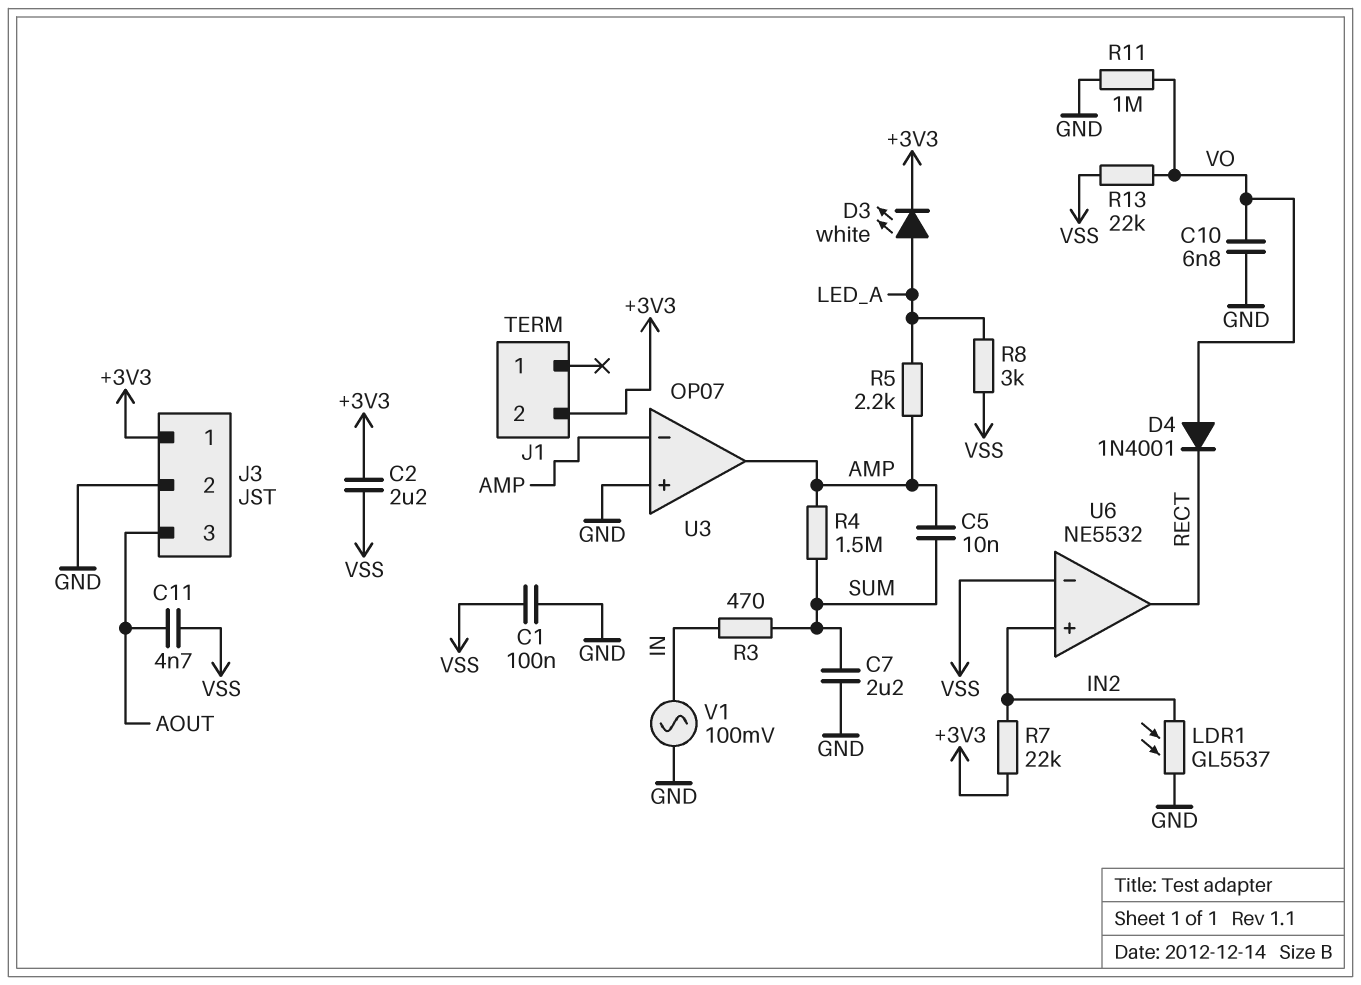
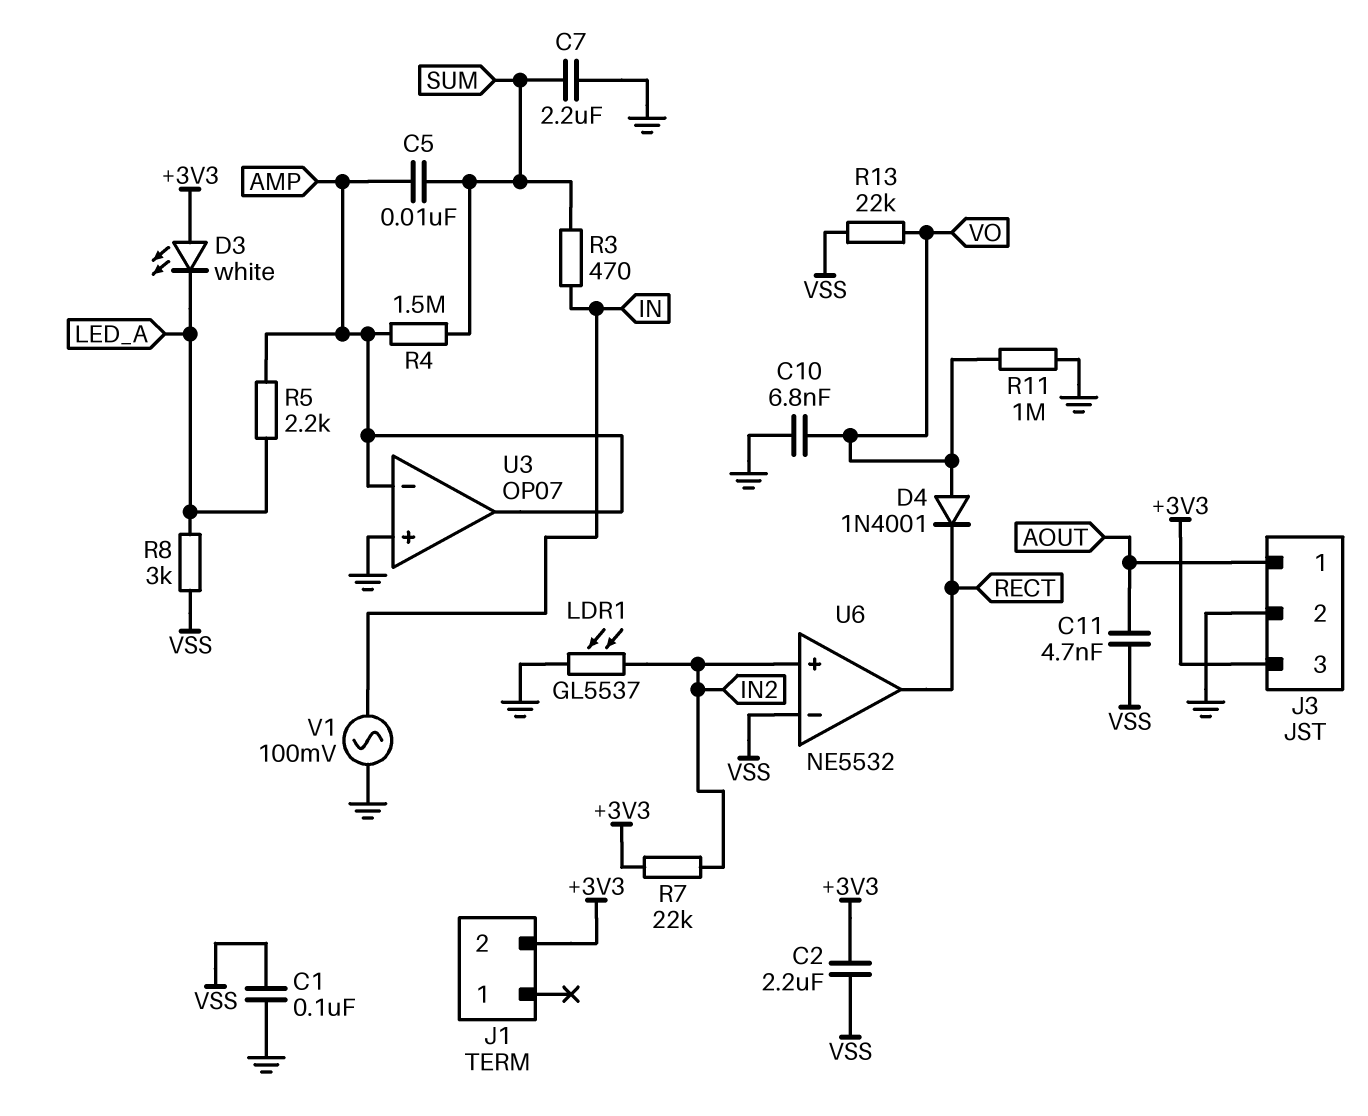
D3: LED white (A LED_A, K +3V3) -> LED white (A +3V3, K LED_A)
J3 pin 1: +3V3 -> AOUT
J3 pin 3: AOUT -> +3V3

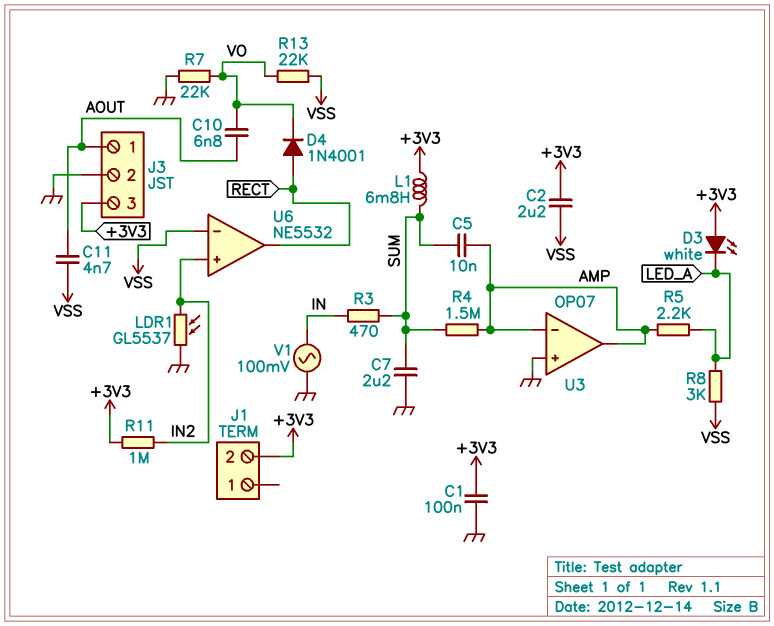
C1: 100nF (GND, VSS) -> 100nF (+3V3, GND)
C10: 6.8nF (GND, VO) -> 6.8nF (AOUT, VO)
D4: diode 1N4001 (A VO, K RECT) -> diode 1N4001 (A RECT, K VO)
L1: none -> 6.8mH (+3V3, SUM)
R7: 22k (+3V3, IN2) -> 22k (GND, VO)
R11: 1M (GND, VO) -> 1M (+3V3, IN2)

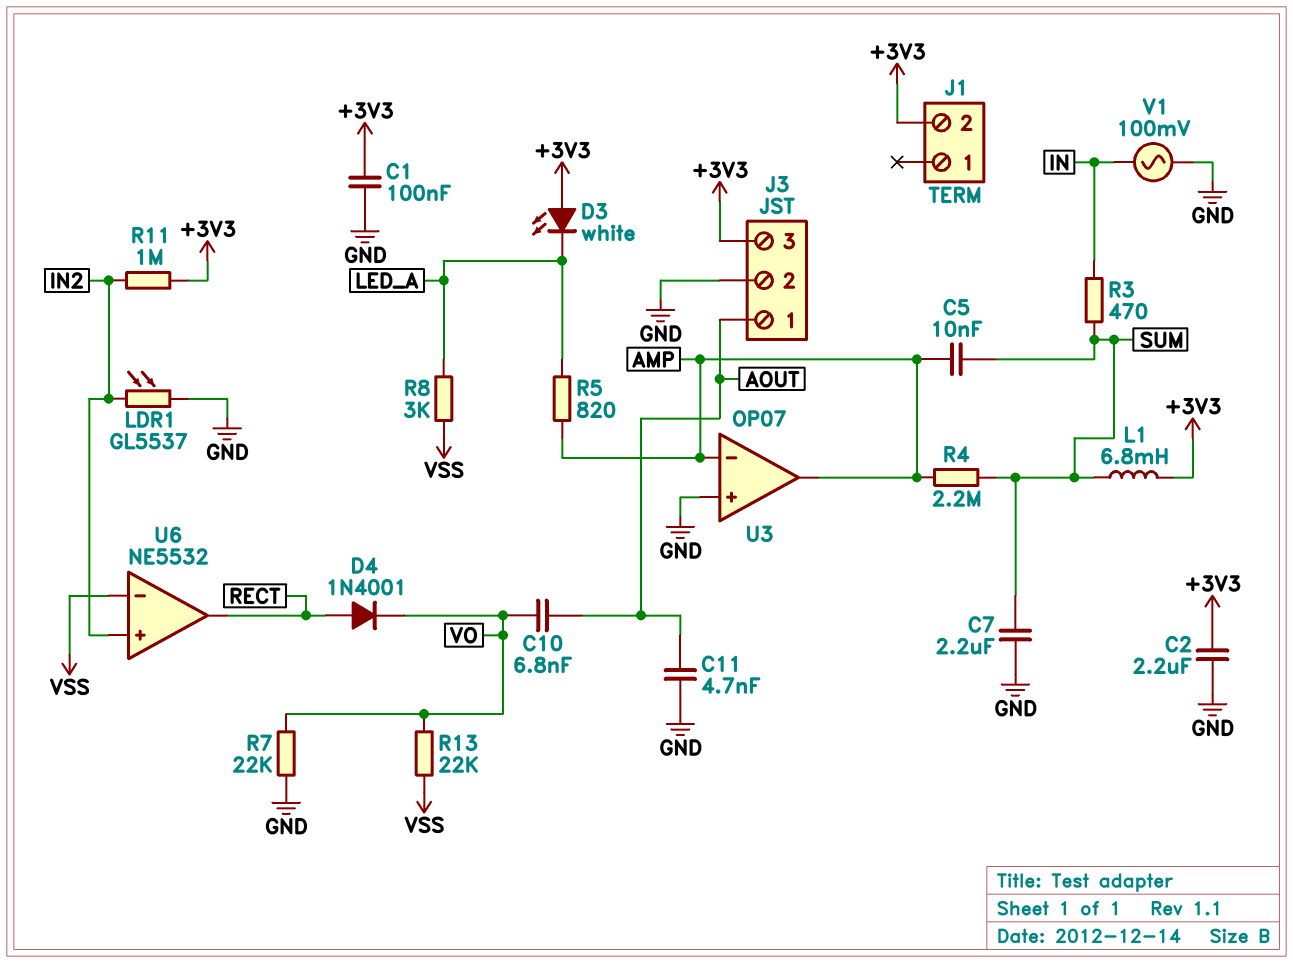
C2: 2.2uF (+3V3, VSS) -> 2.2uF (+3V3, GND)
C11: 4.7nF (AOUT, VSS) -> 4.7nF (AOUT, GND)
R4: 1.5M (AMP, SUM) -> 2.2M (AMP, SUM)
R5: 2.2k (AMP, LED_A) -> 820 (AMP, LED_A)

